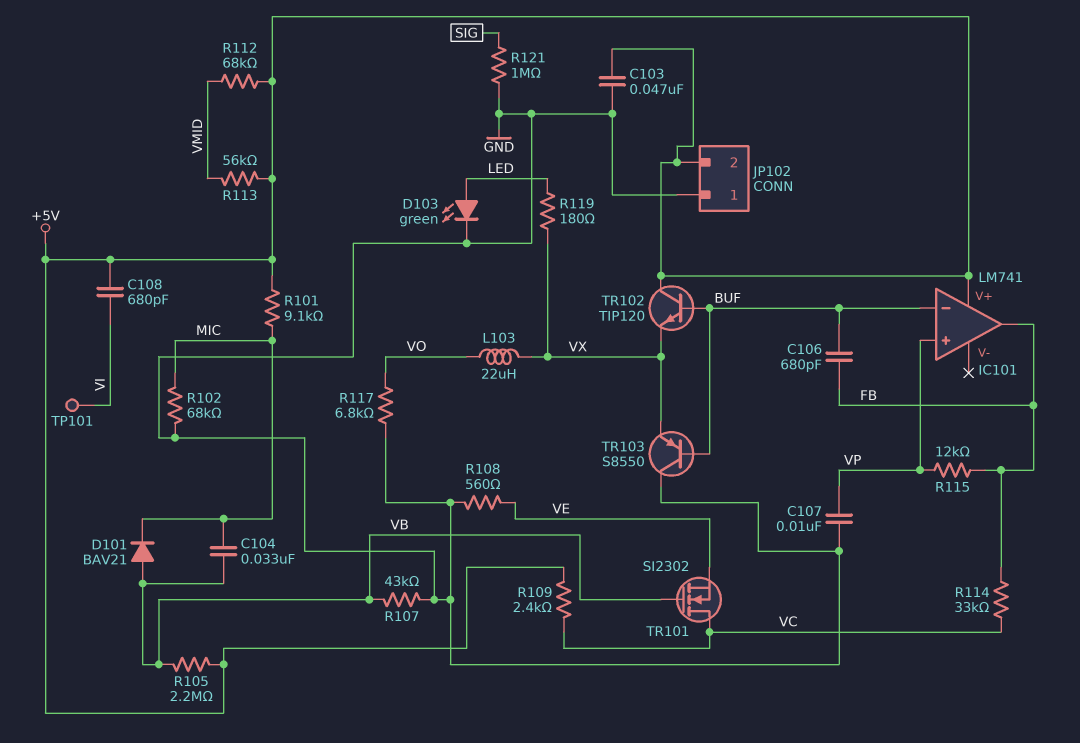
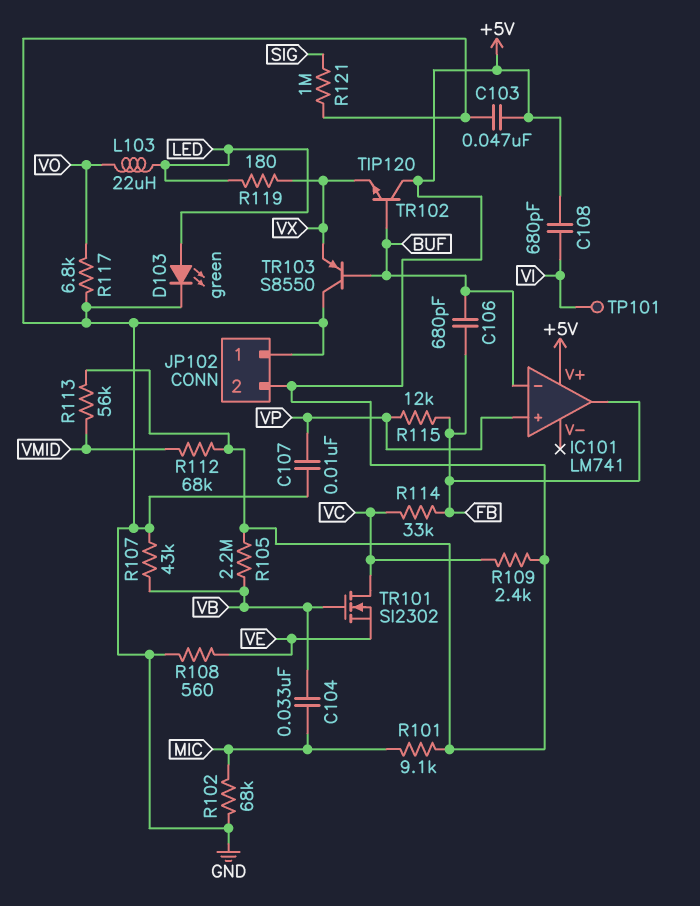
D101: diode BAV21 (A VB, K MIC) -> none
L103: 22uH (VO, VX) -> 22uH (LED, VO)

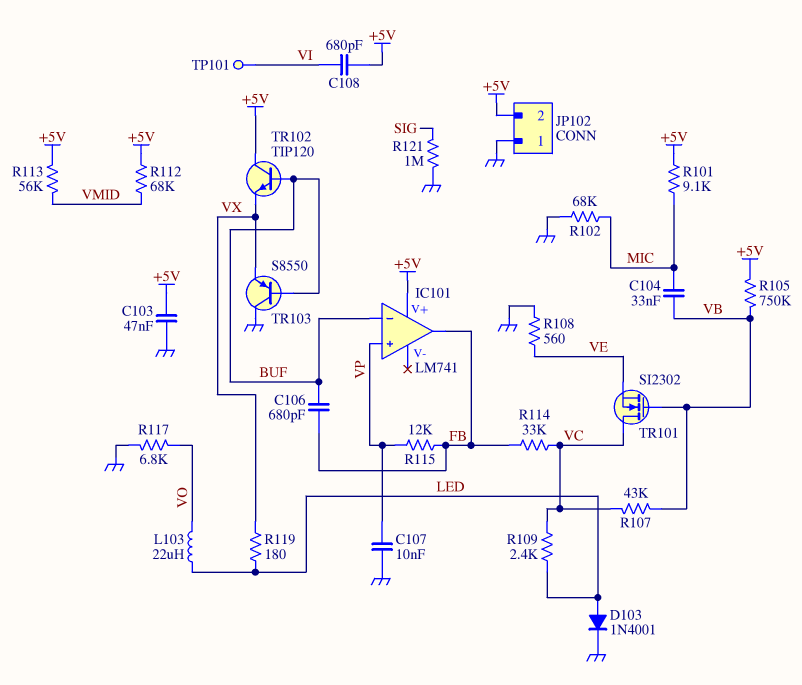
D103: LED green (A LED, K GND) -> diode 1N4001 (A LED, K GND)
R105: 2.2M (+5V, VB) -> 750k (+5V, VB)
R107: 43k (GND, VB) -> 43k (VB, VC)
R109: 2.4k (+5V, VC) -> 2.4k (LED, VC)

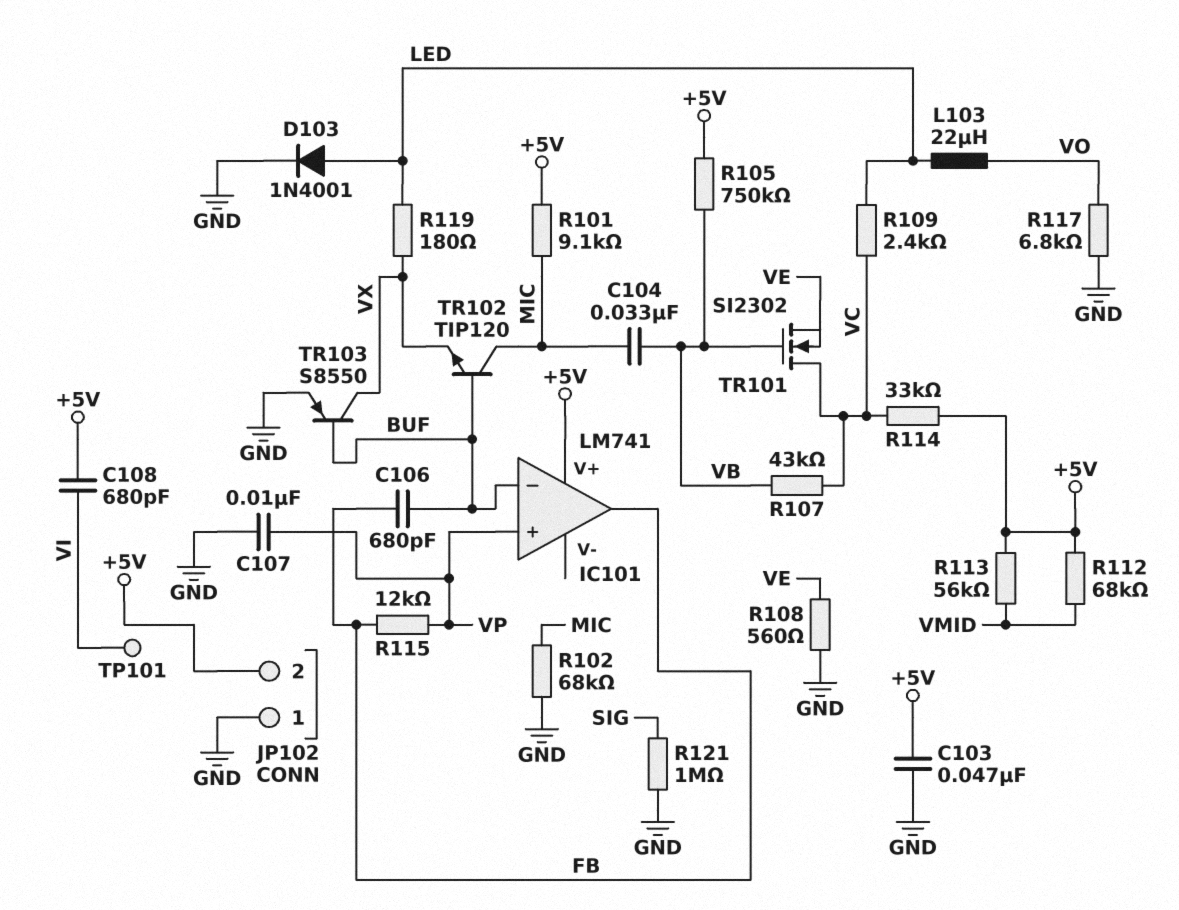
R114: 33k (FB, VC) -> 33k (+5V, VC)
TR102: NPN TIP120 (B BUF, C +5V, E VX) -> NPN TIP120 (B BUF, C MIC, E VX)
TR103: PNP S8550 (B BUF, C GND, E VX) -> PNP S8550 (B BUF, C VX, E GND)

